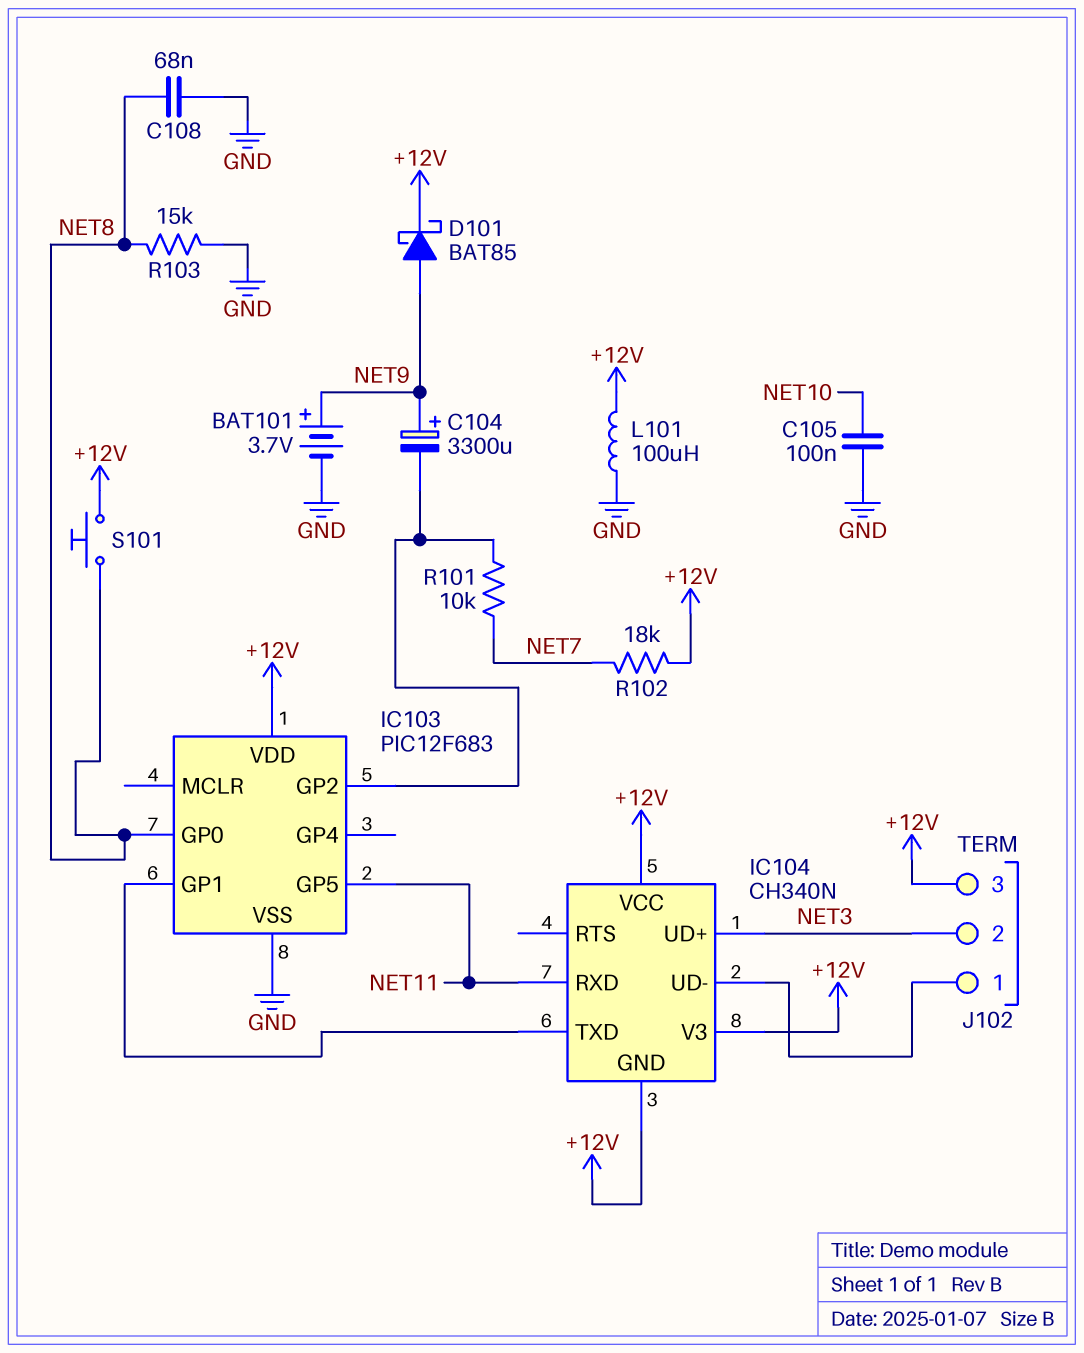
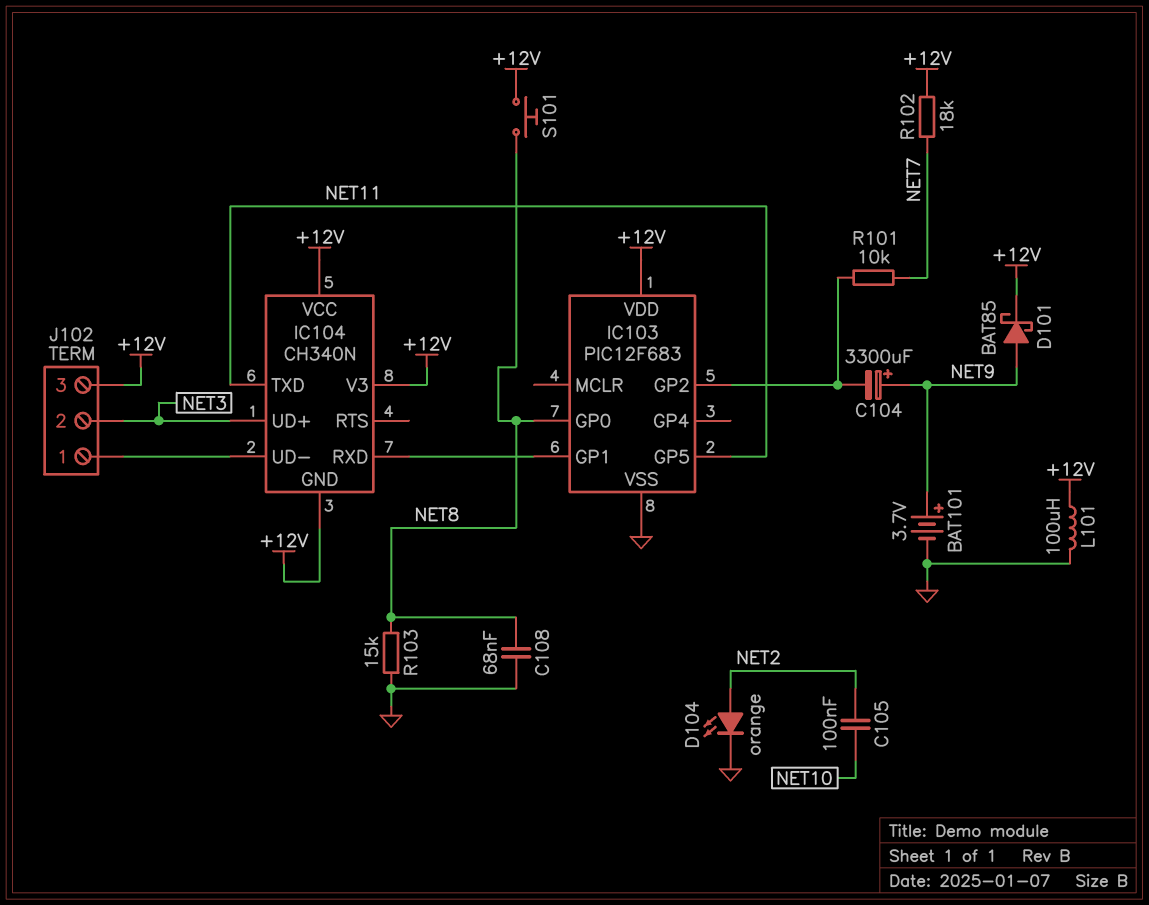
C105: 100nF (GND, NET10) -> 100nF (NET2, NET10)
D104: none -> LED orange (A NET2, K GND)
IC104 pin RXD: NET11 -> IC103/GP1
IC104 pin TXD: IC103/GP1 -> NET11

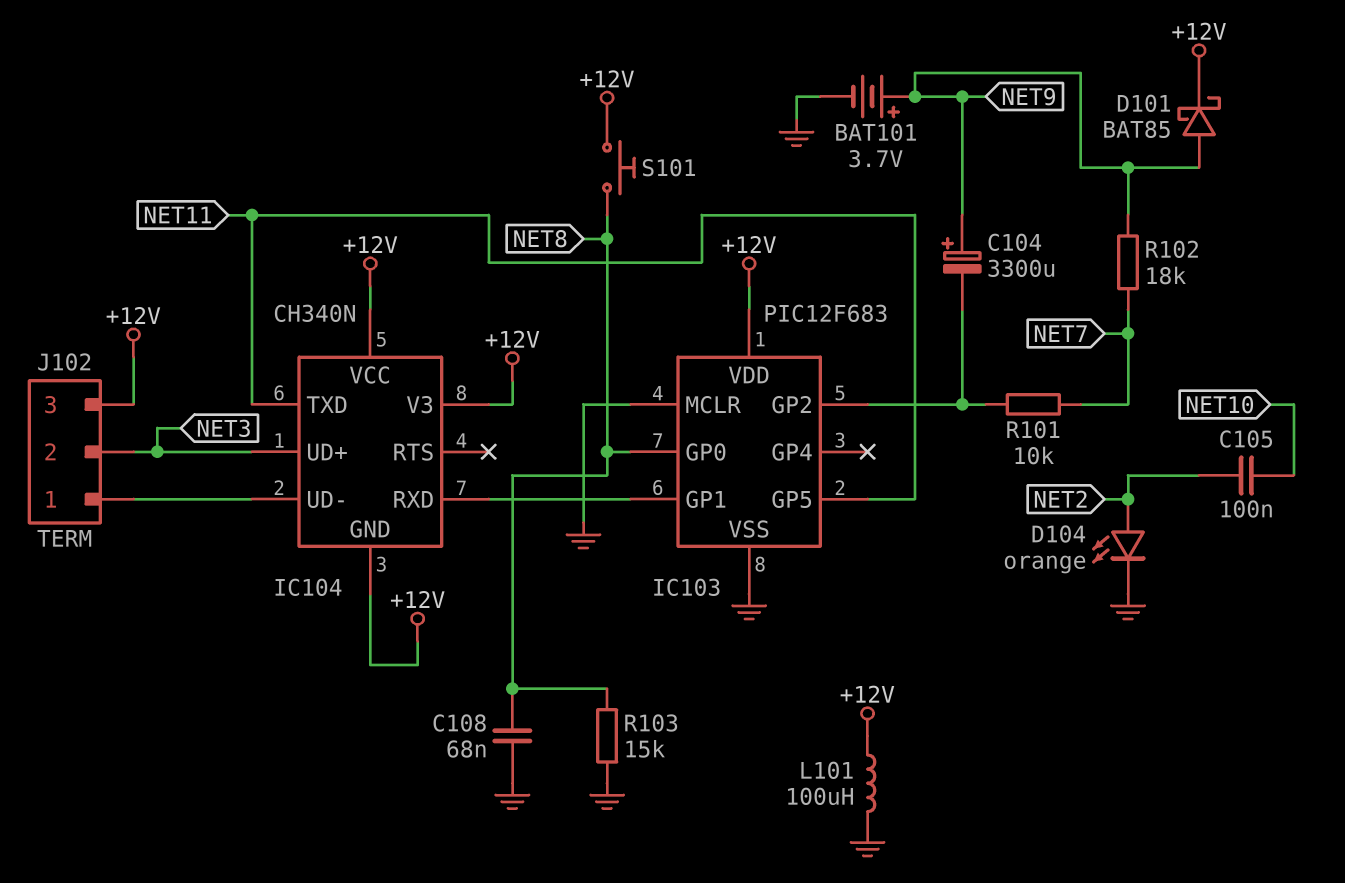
IC103 pin MCLR: none -> GND
R102: 18k (+12V, NET7) -> 18k (NET7, NET9)

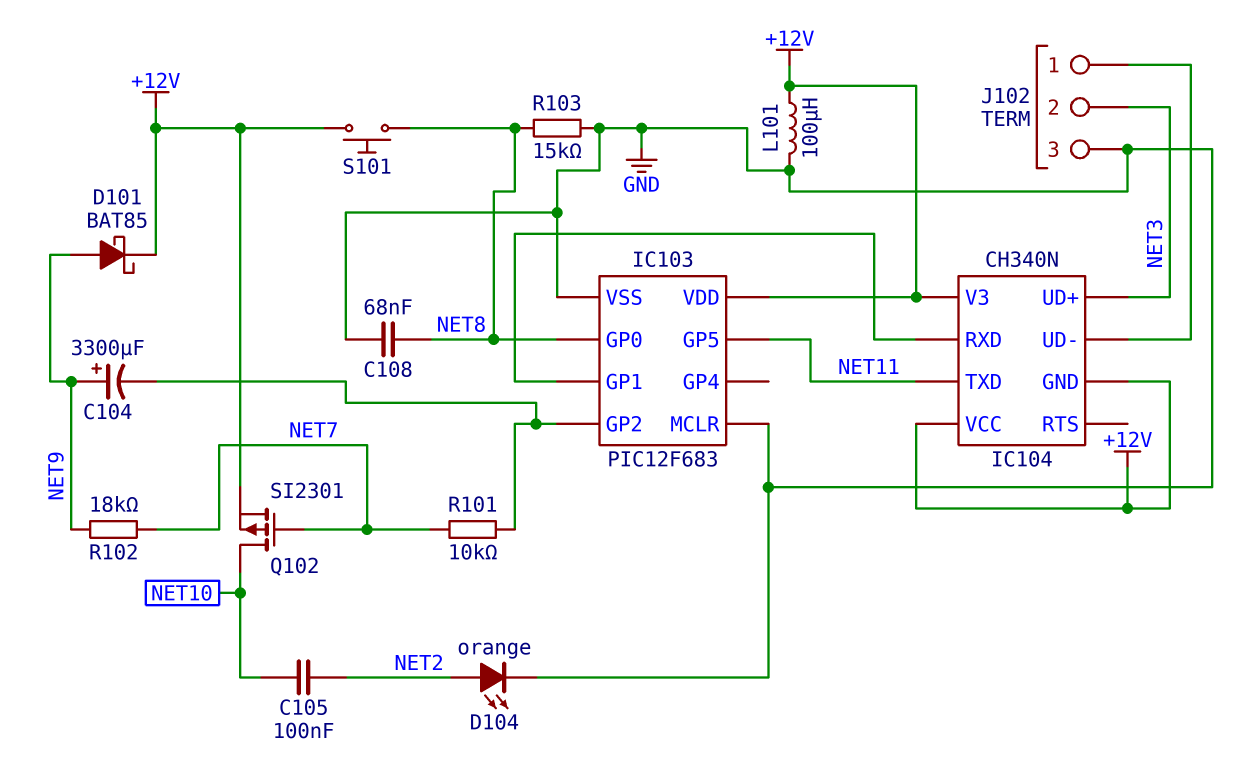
BAT101: 3.7V (plus NET9, minus GND) -> none
J102 pin 3: +12V -> GND
Q102: none -> PMOS SI2301 (G NET7, D NET10, S +12V)

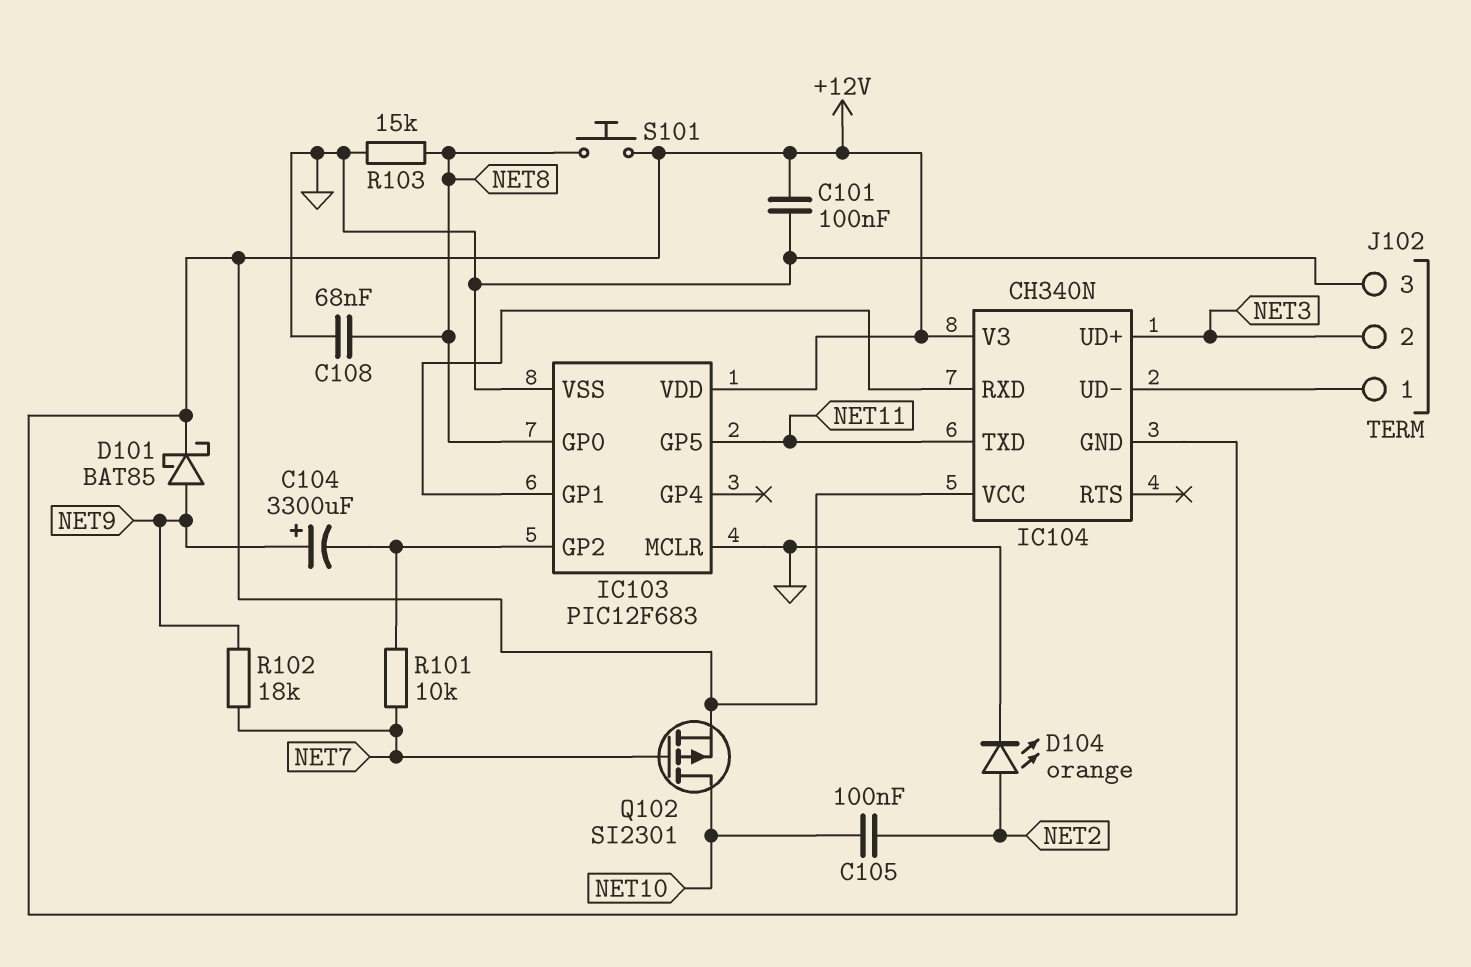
C101: none -> 100nF (+12V, GND)
L101: 100uH (+12V, GND) -> none

